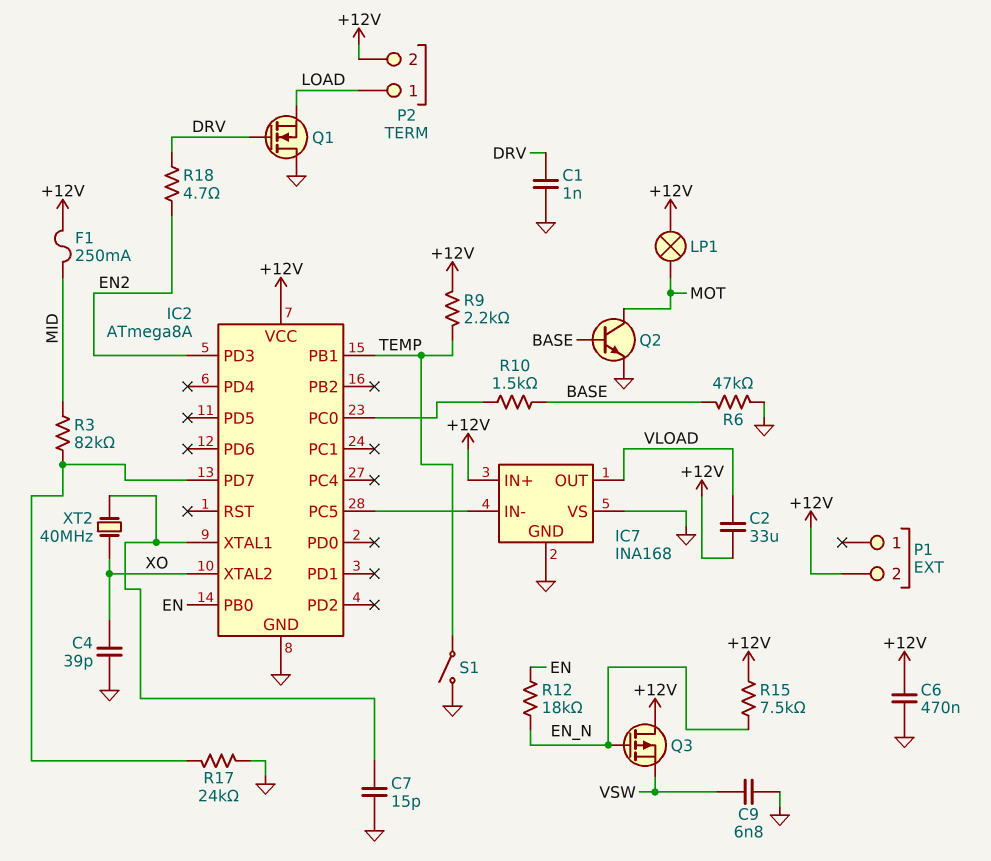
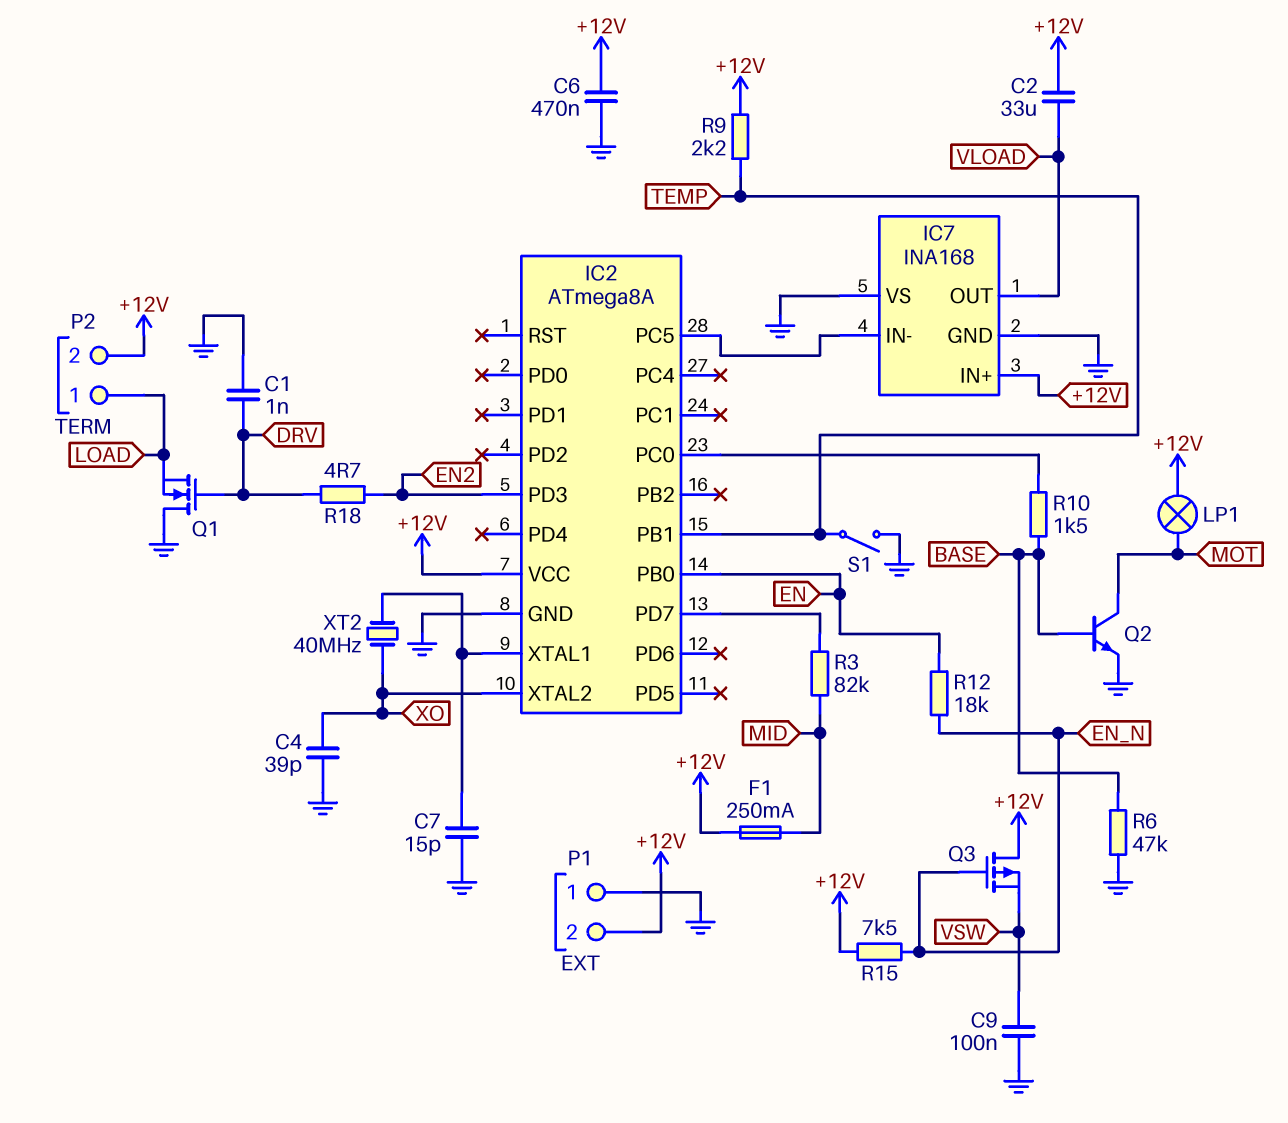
C9: 6.8nF (GND, VSW) -> 100nF (GND, VSW)
P1 pin 1: none -> GND
R17: 24k (GND, IC2/PD7) -> none

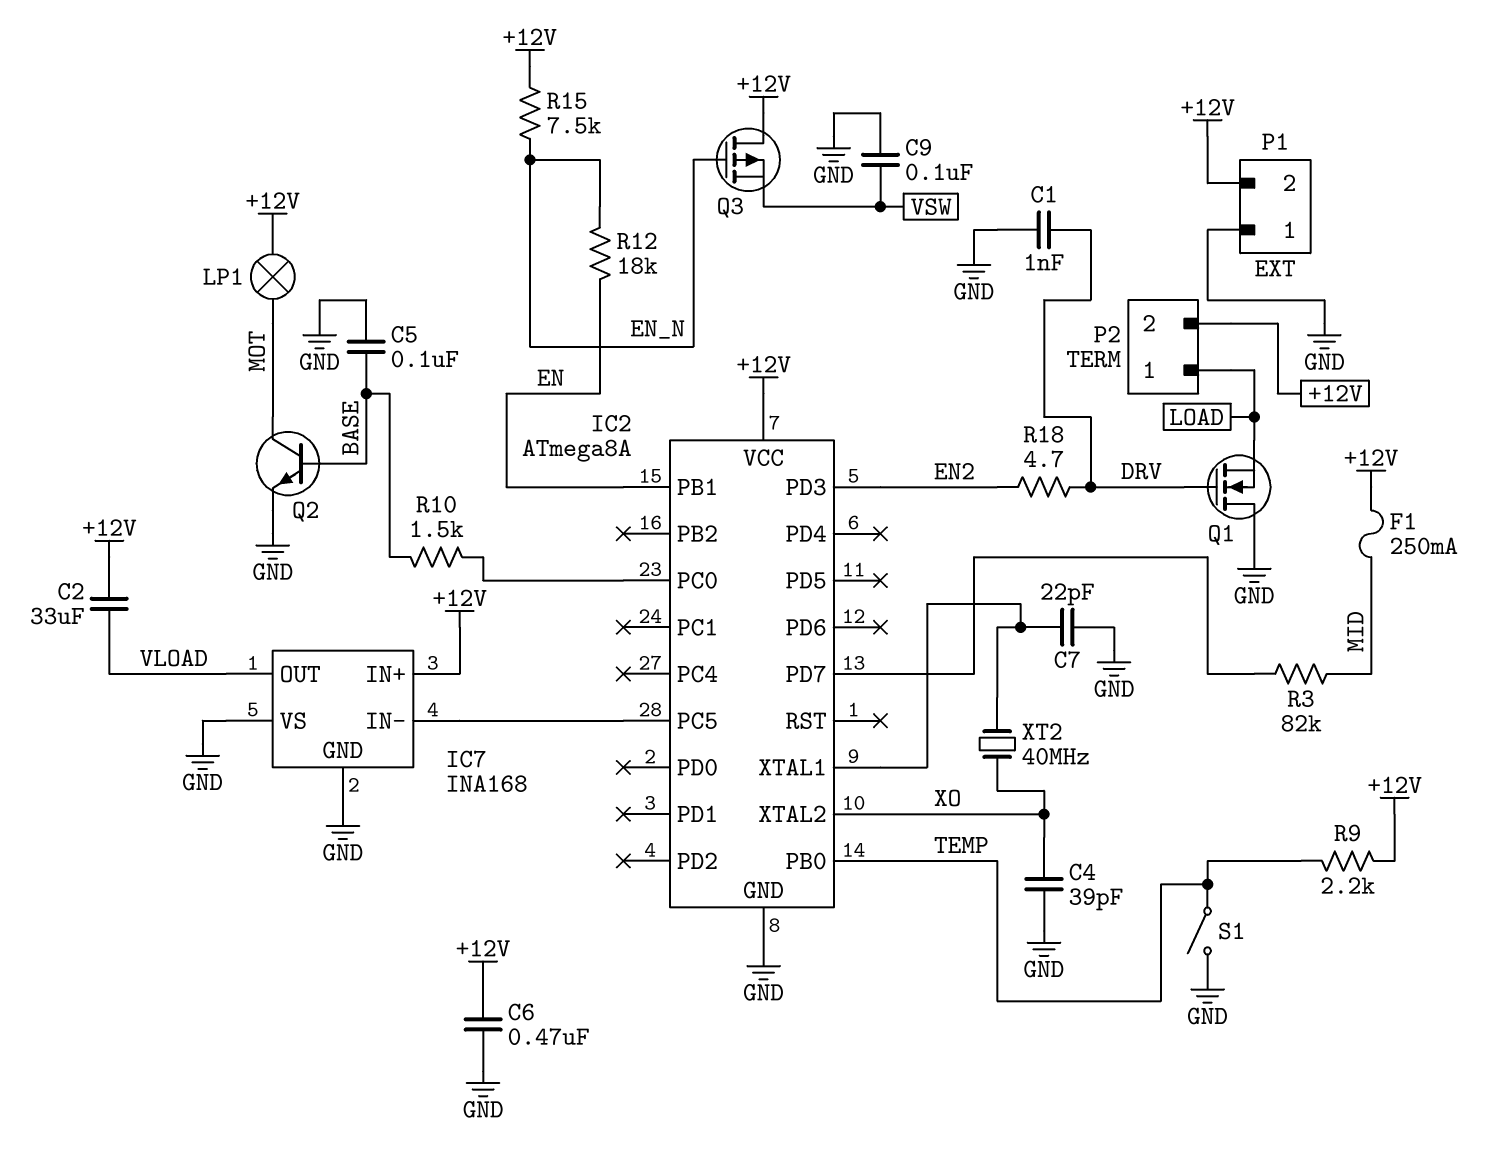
C5: none -> 100nF (BASE, GND)
C7: 15pF (GND, IC2/XTAL1) -> 22pF (GND, IC2/XTAL1)
IC2 pin PB0: EN -> TEMP
IC2 pin PB1: TEMP -> EN
R6: 47k (BASE, GND) -> none

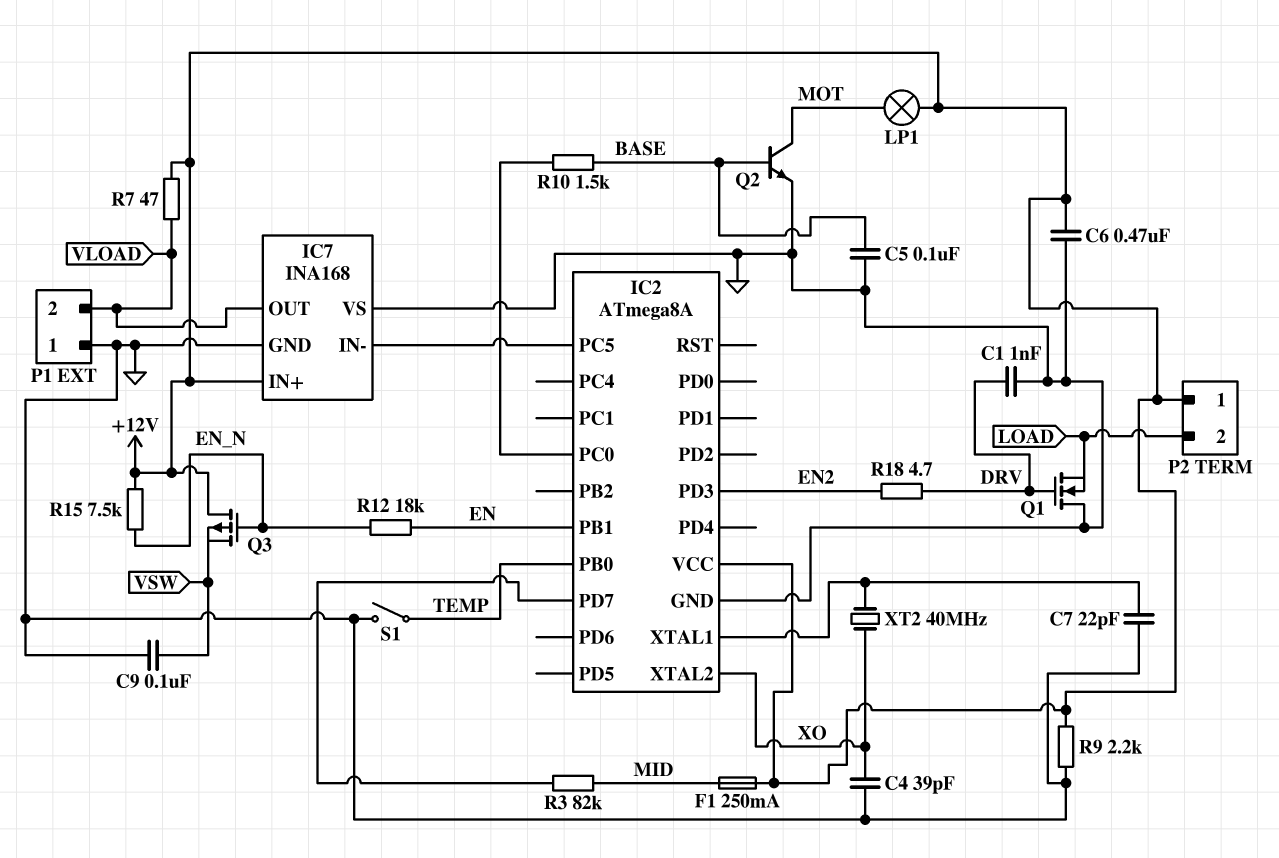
C2: 33uF (+12V, VLOAD) -> none
P1 pin 2: +12V -> VLOAD
P2 pin 1: LOAD -> +12V
P2 pin 2: +12V -> LOAD
R7: none -> 47 (+12V, VLOAD)
R9: 2.2k (+12V, TEMP) -> 2.2k (+12V, GND)

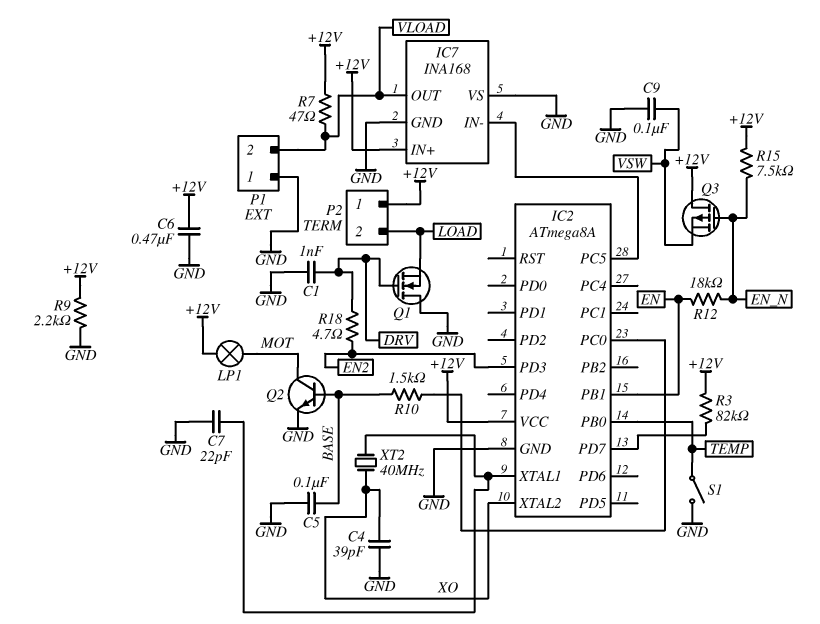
F1: 250mA (+12V, MID) -> none
R3: 82k (IC2/PD7, MID) -> 82k (+12V, IC2/PD7)

